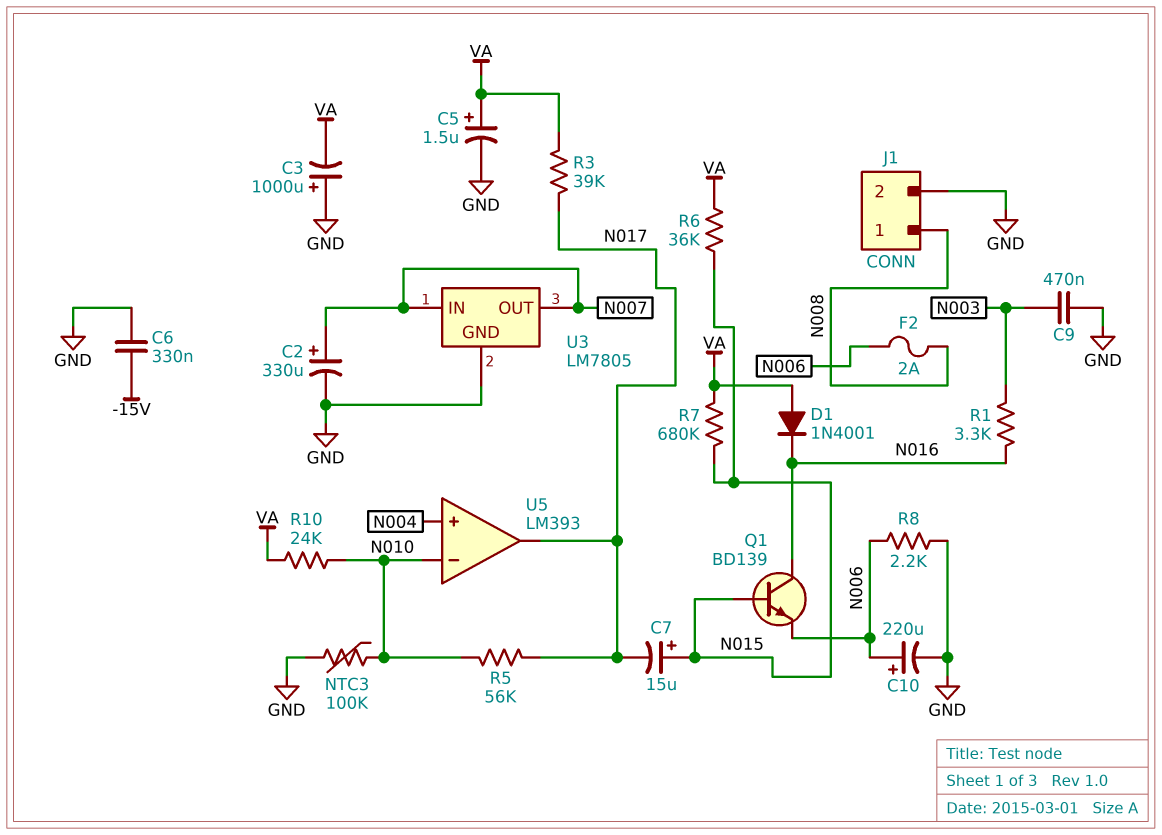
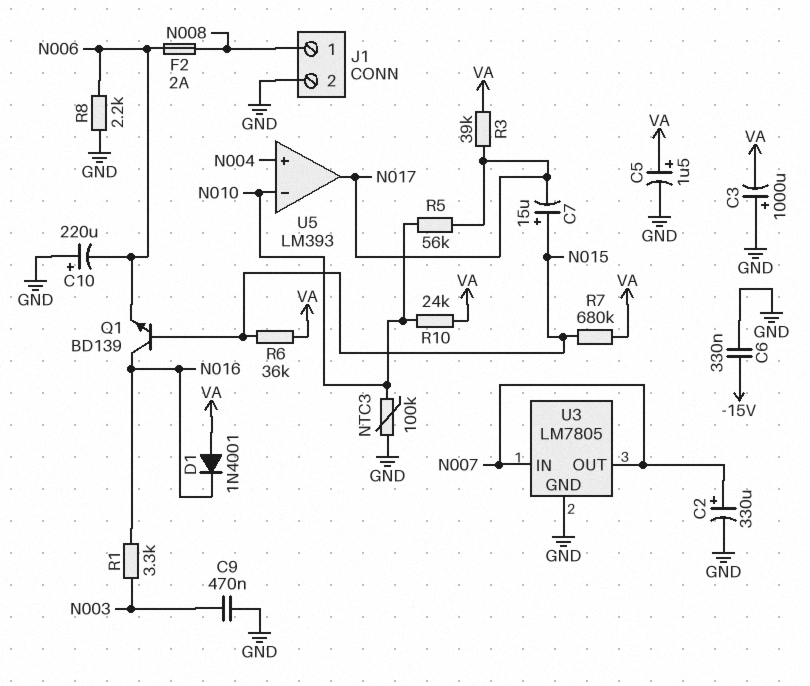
C10: 220uF (plus N006, minus GND) -> 220uF (plus GND, minus N006)

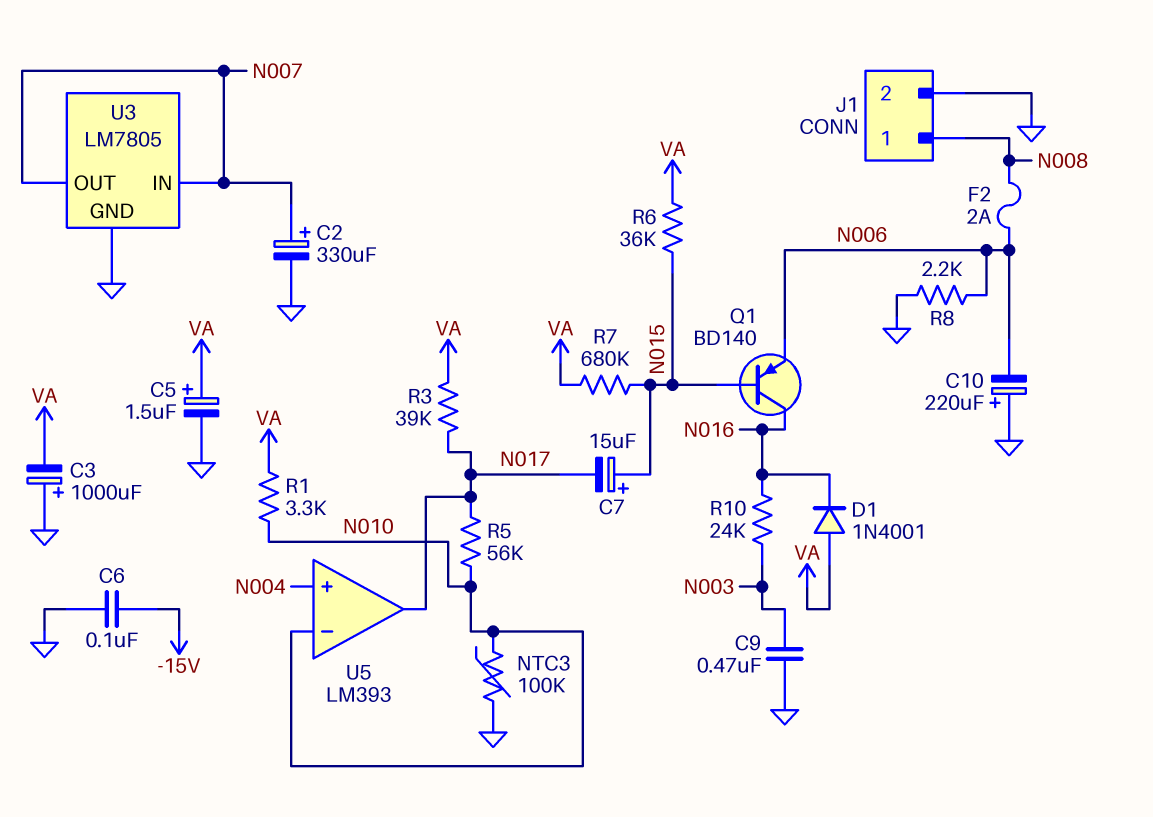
C6: 330nF (-15V, GND) -> 100nF (-15V, GND)
Q1: NPN BD139 (B N015, C N016, E N006) -> PNP BD140 (B N015, C N016, E N006)
R1: 3.3k (N003, N016) -> 3.3k (N010, VA)
R10: 24k (N010, VA) -> 24k (N003, N016)

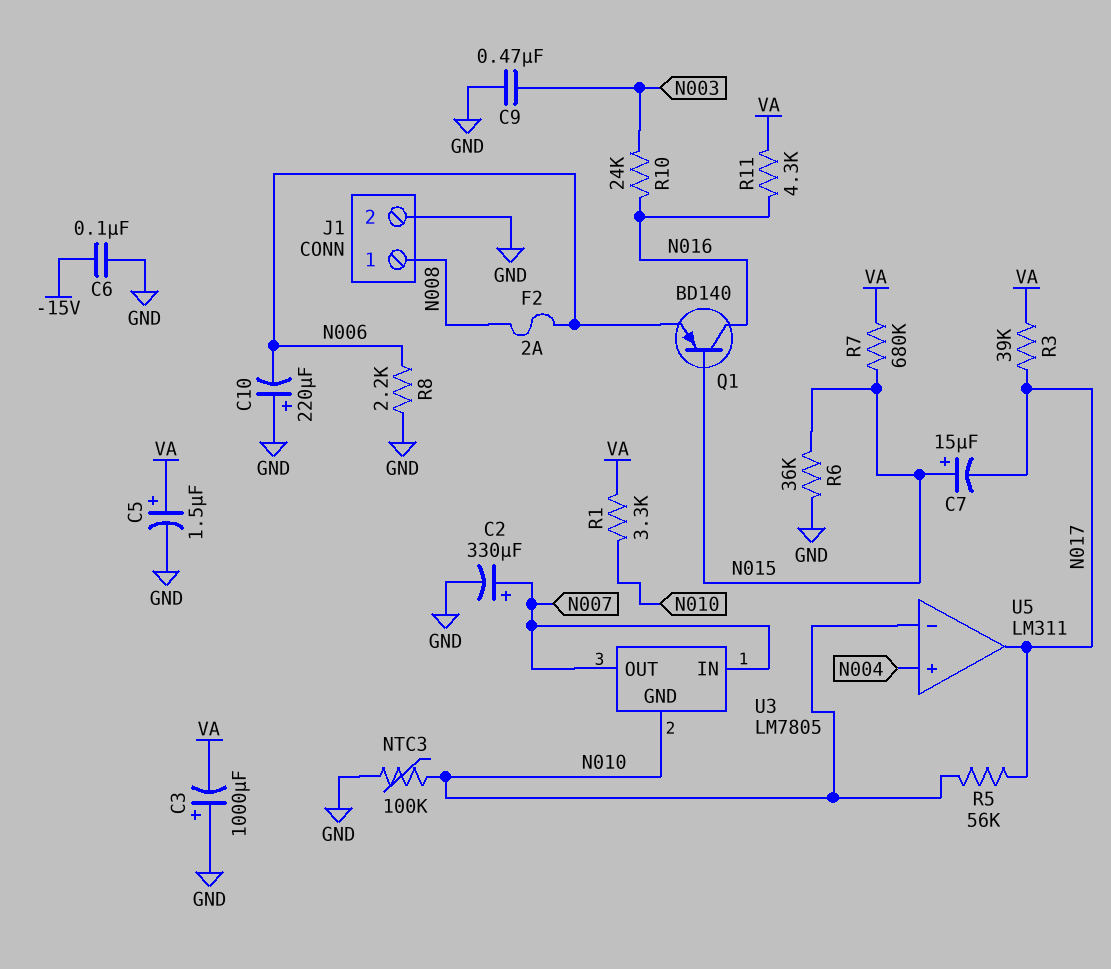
D1: diode 1N4001 (A VA, K N016) -> none
R6: 36k (N015, VA) -> 36k (GND, N015)
R11: none -> 4.3k (N016, VA)
U3 pin GND: GND -> N010
U5: LM393 -> LM311

